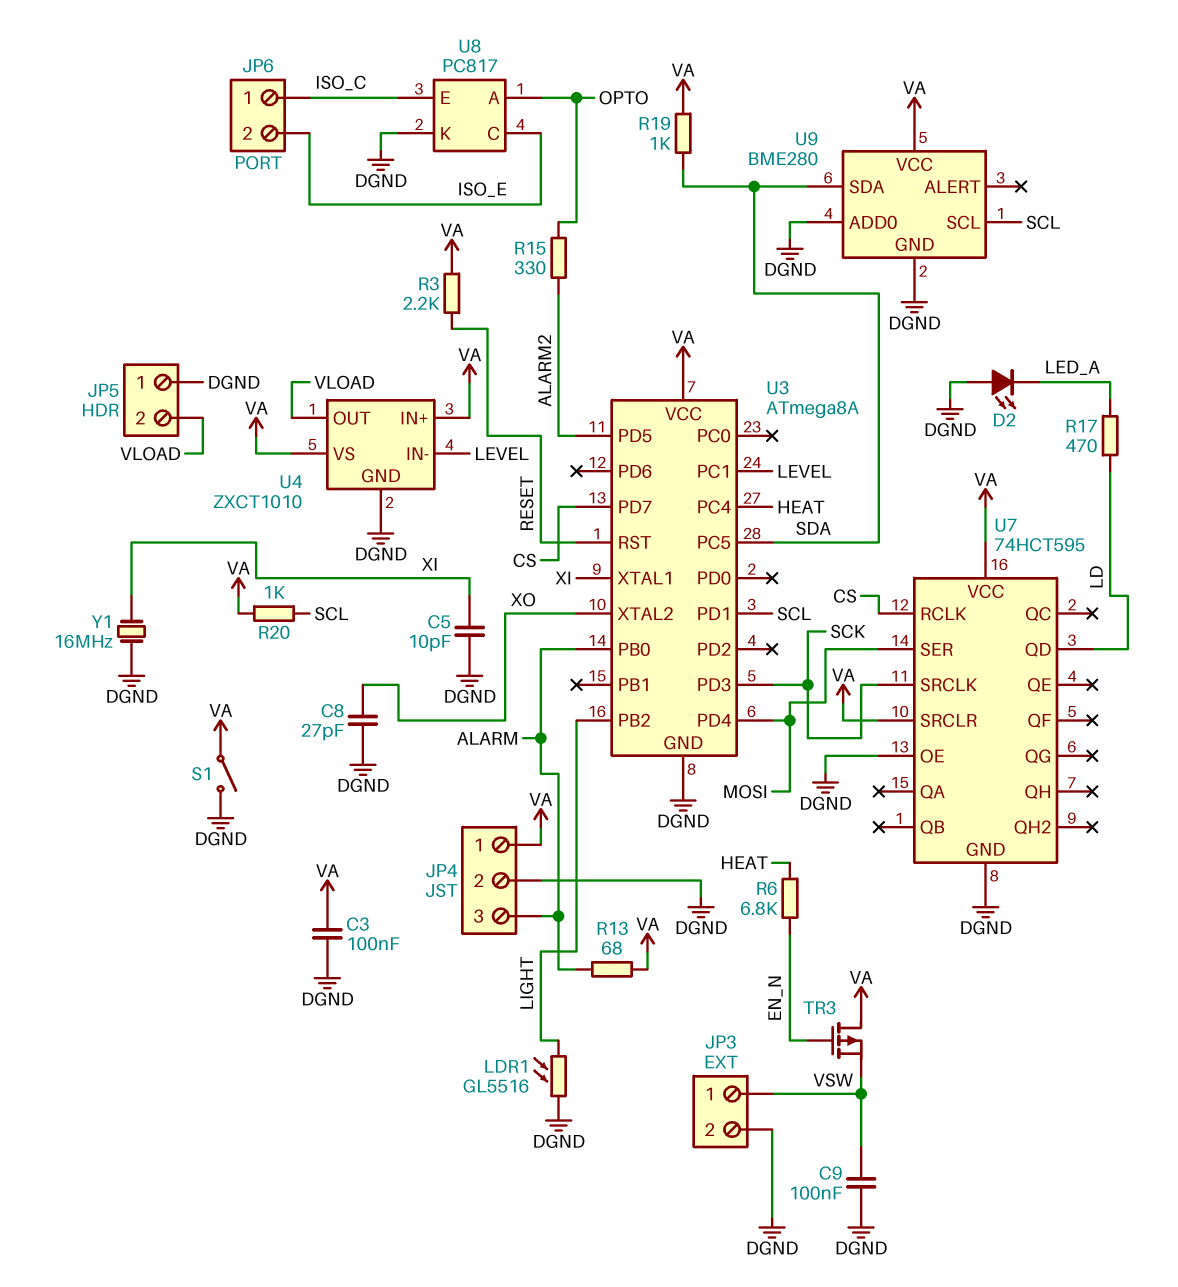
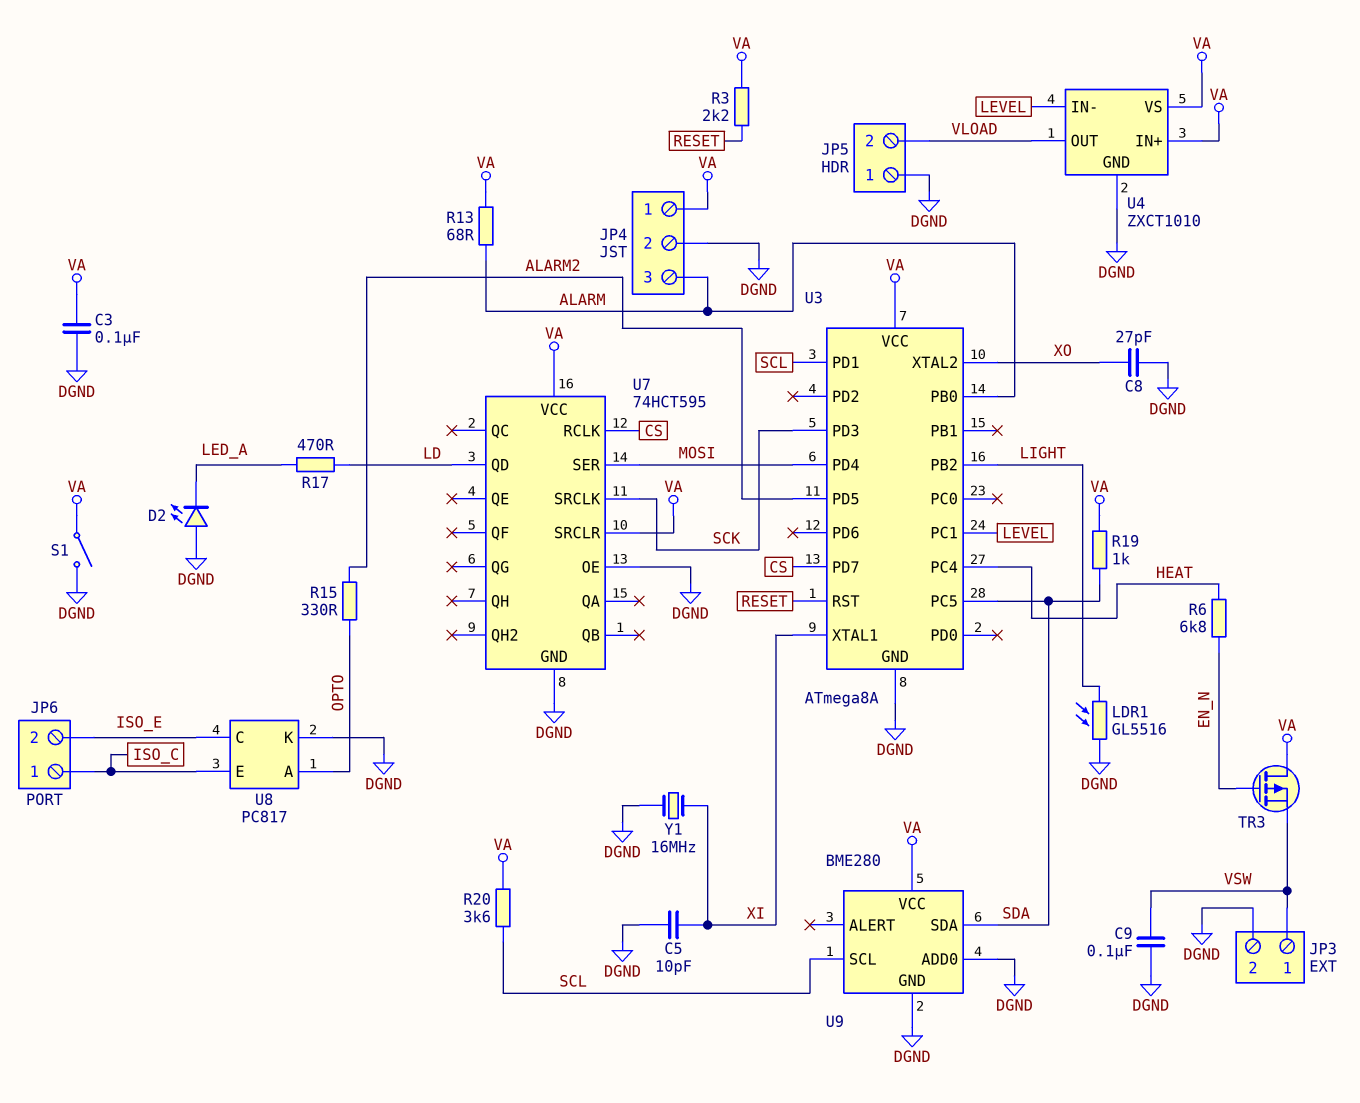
R20: 1k (SCL, VA) -> 3.6k (SCL, VA)

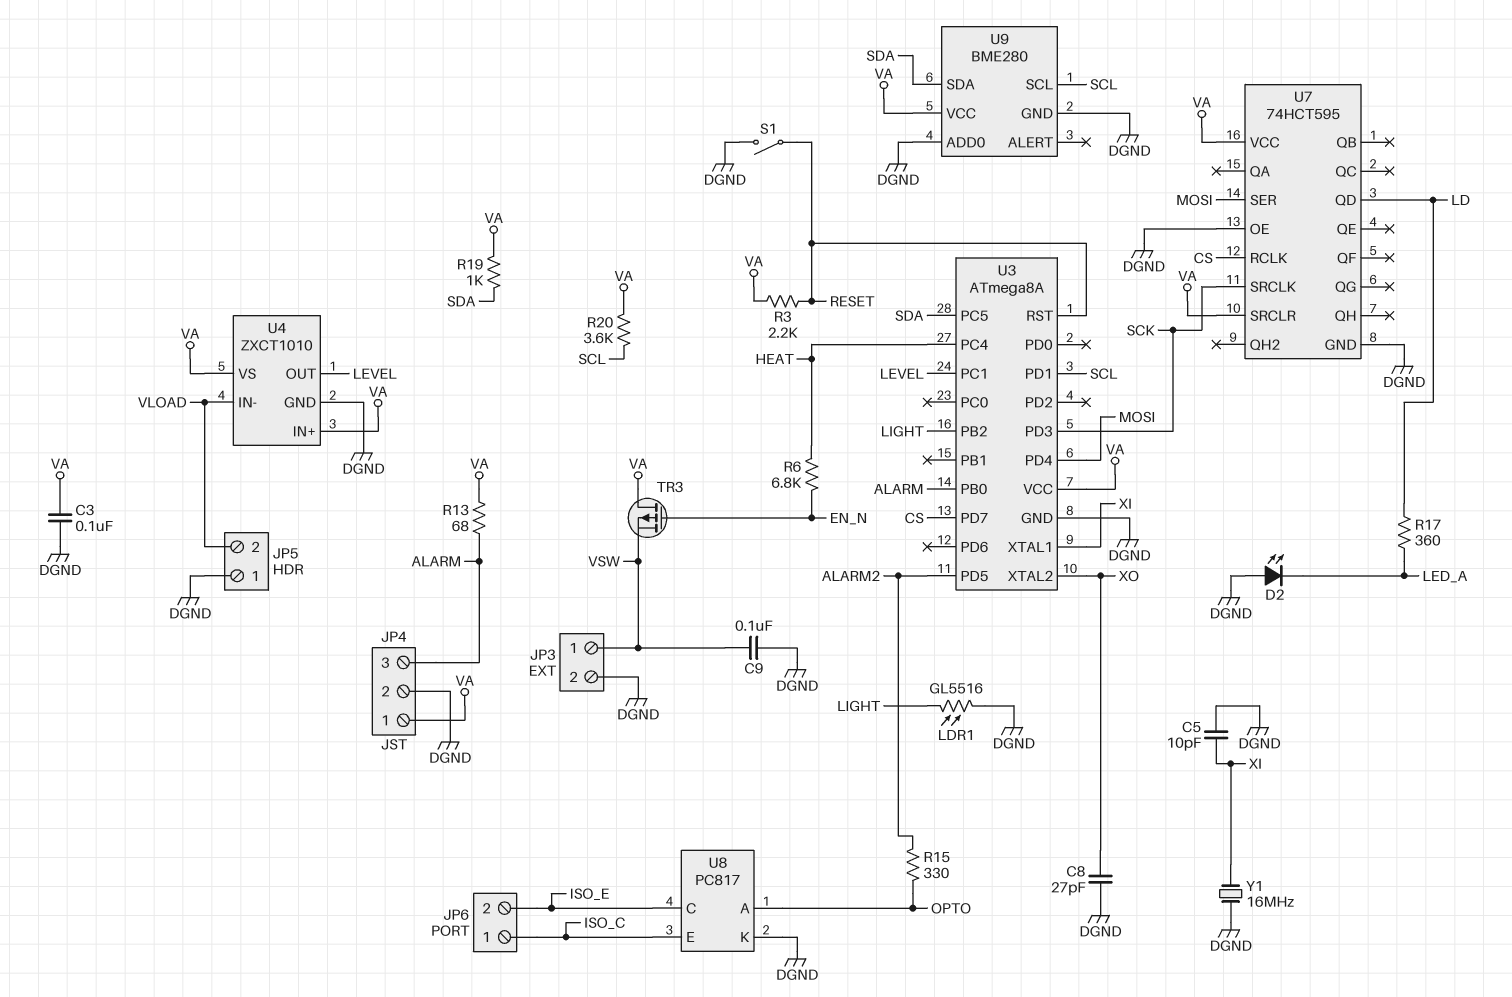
R17: 470 (LD, LED_A) -> 360 (LD, LED_A)
S1: switch (DGND, VA) -> switch (DGND, RESET)
U4 pin IN-: LEVEL -> VLOAD
U4 pin OUT: VLOAD -> LEVEL

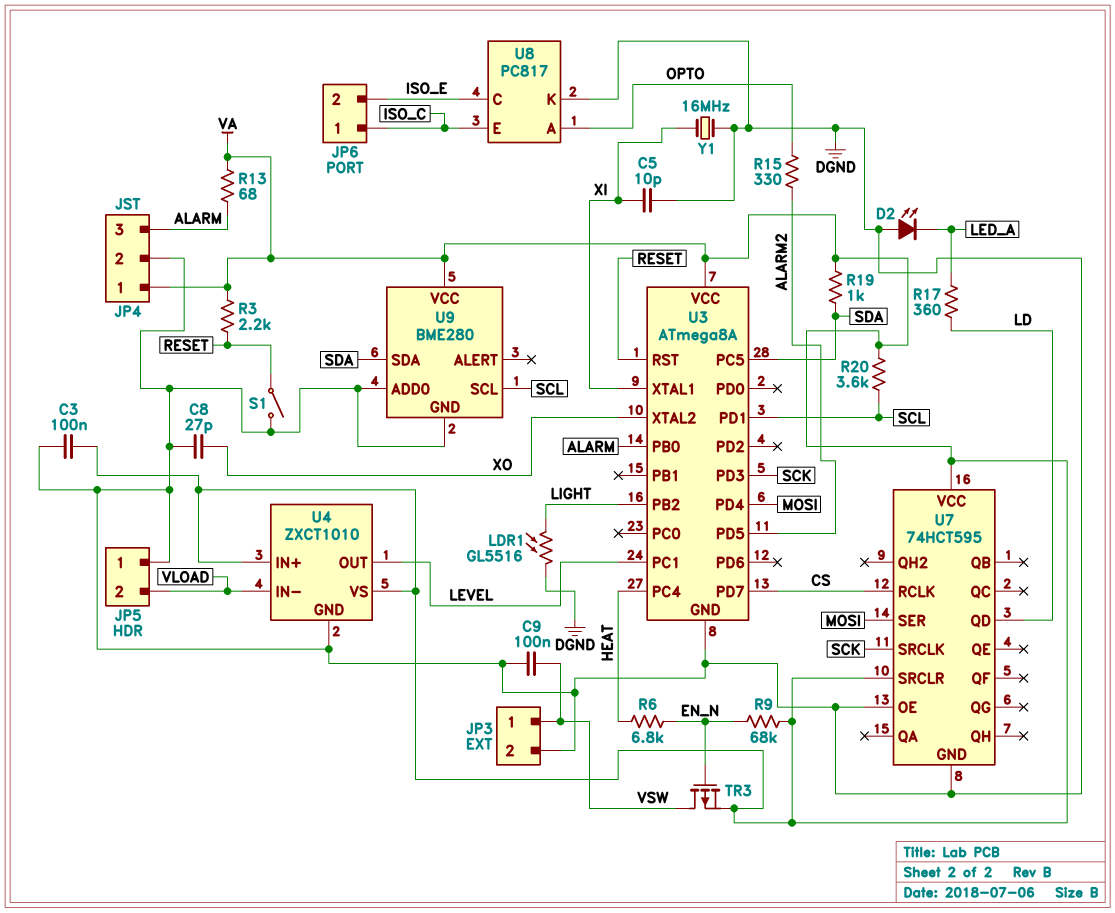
R9: none -> 68k (EN_N, VA)
TR3: PMOS (G EN_N, D VA, S VSW) -> PMOS (G EN_N, D VSW, S VA)

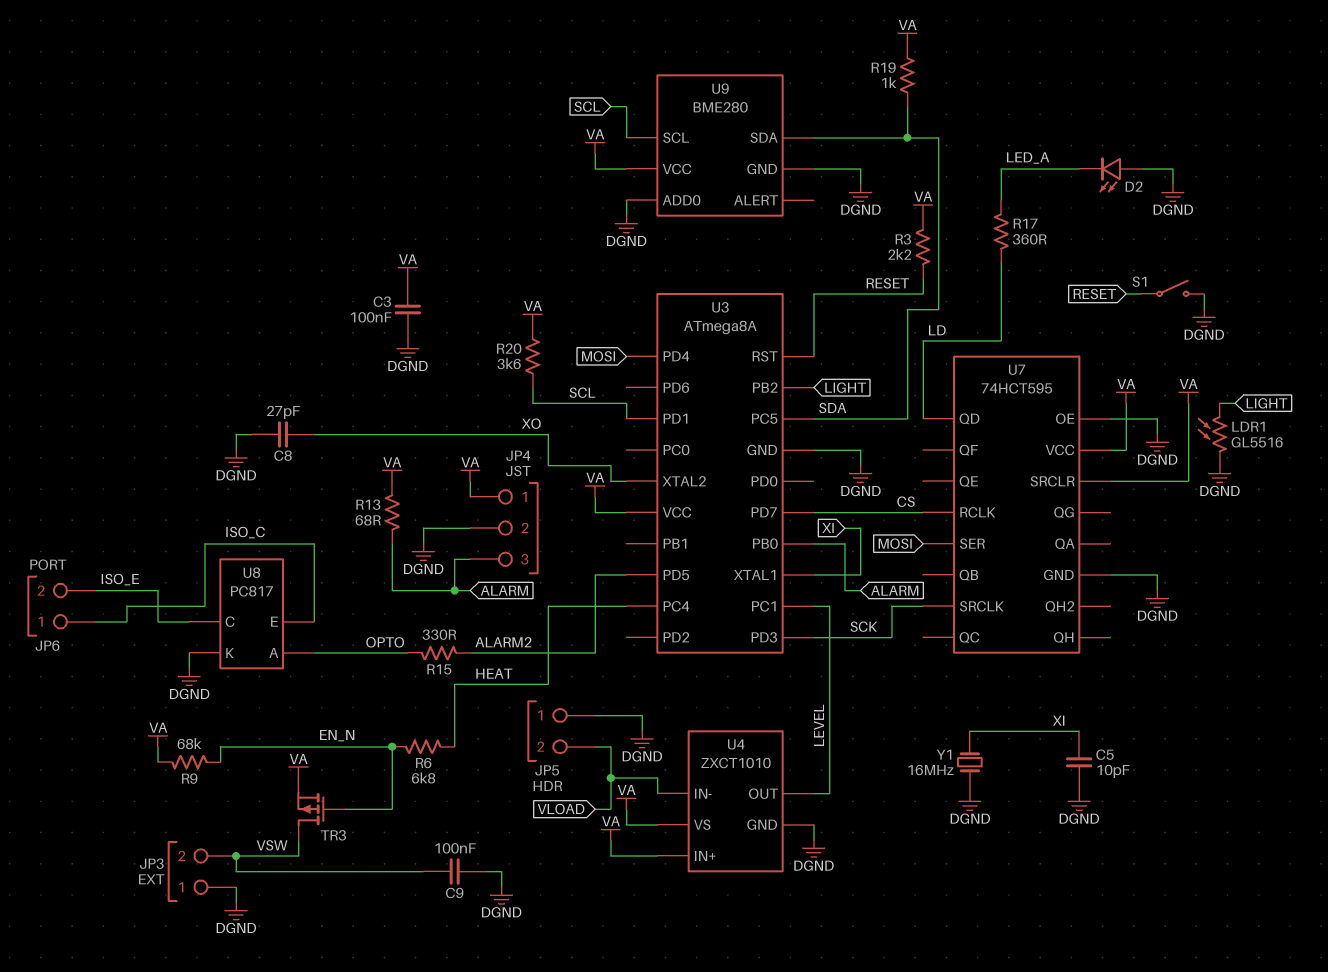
JP3 pin 1: VSW -> DGND
JP3 pin 2: DGND -> VSW

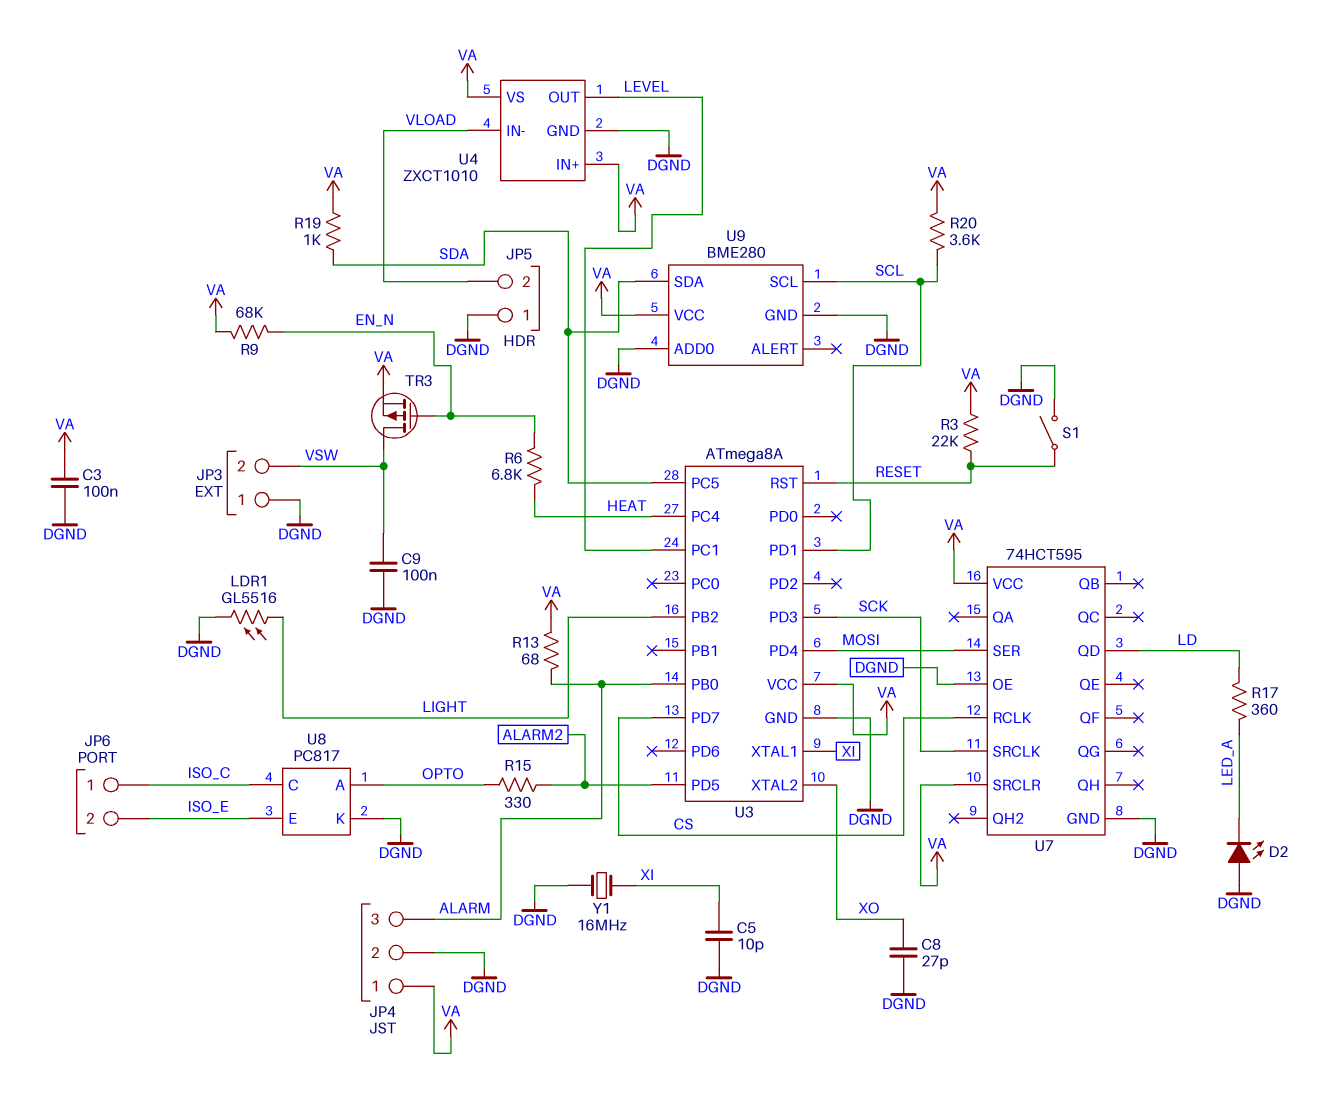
R3: 2.2k (RESET, VA) -> 22k (RESET, VA)
U8 pin C: ISO_E -> ISO_C
U8 pin E: ISO_C -> ISO_E

